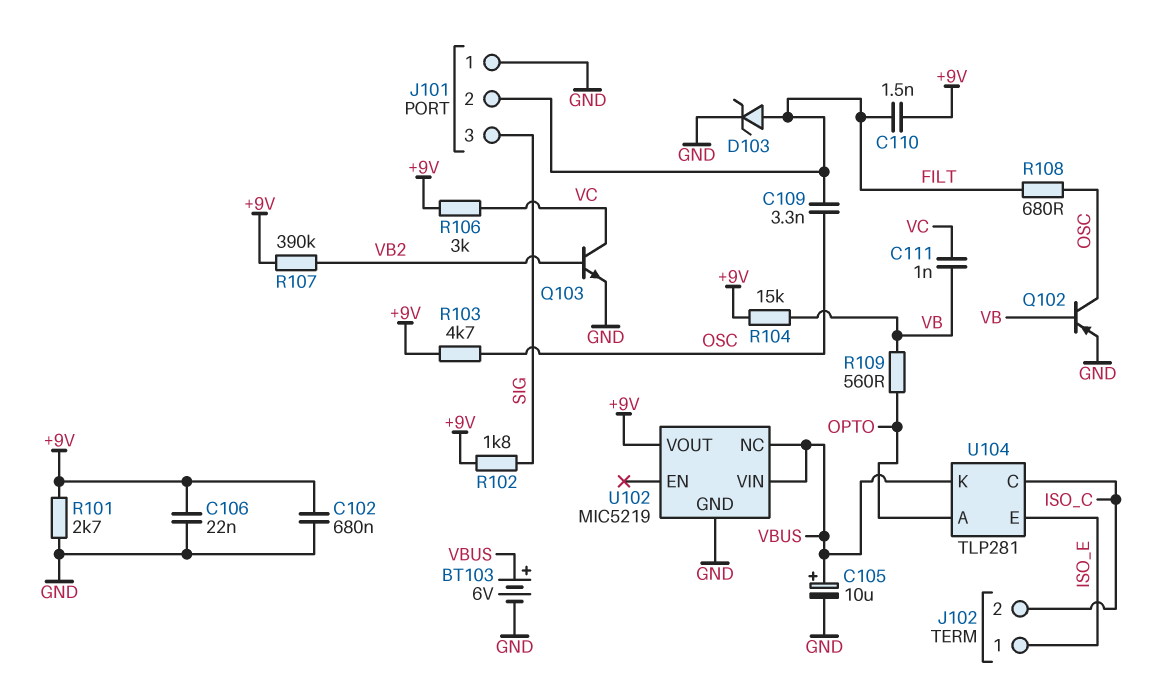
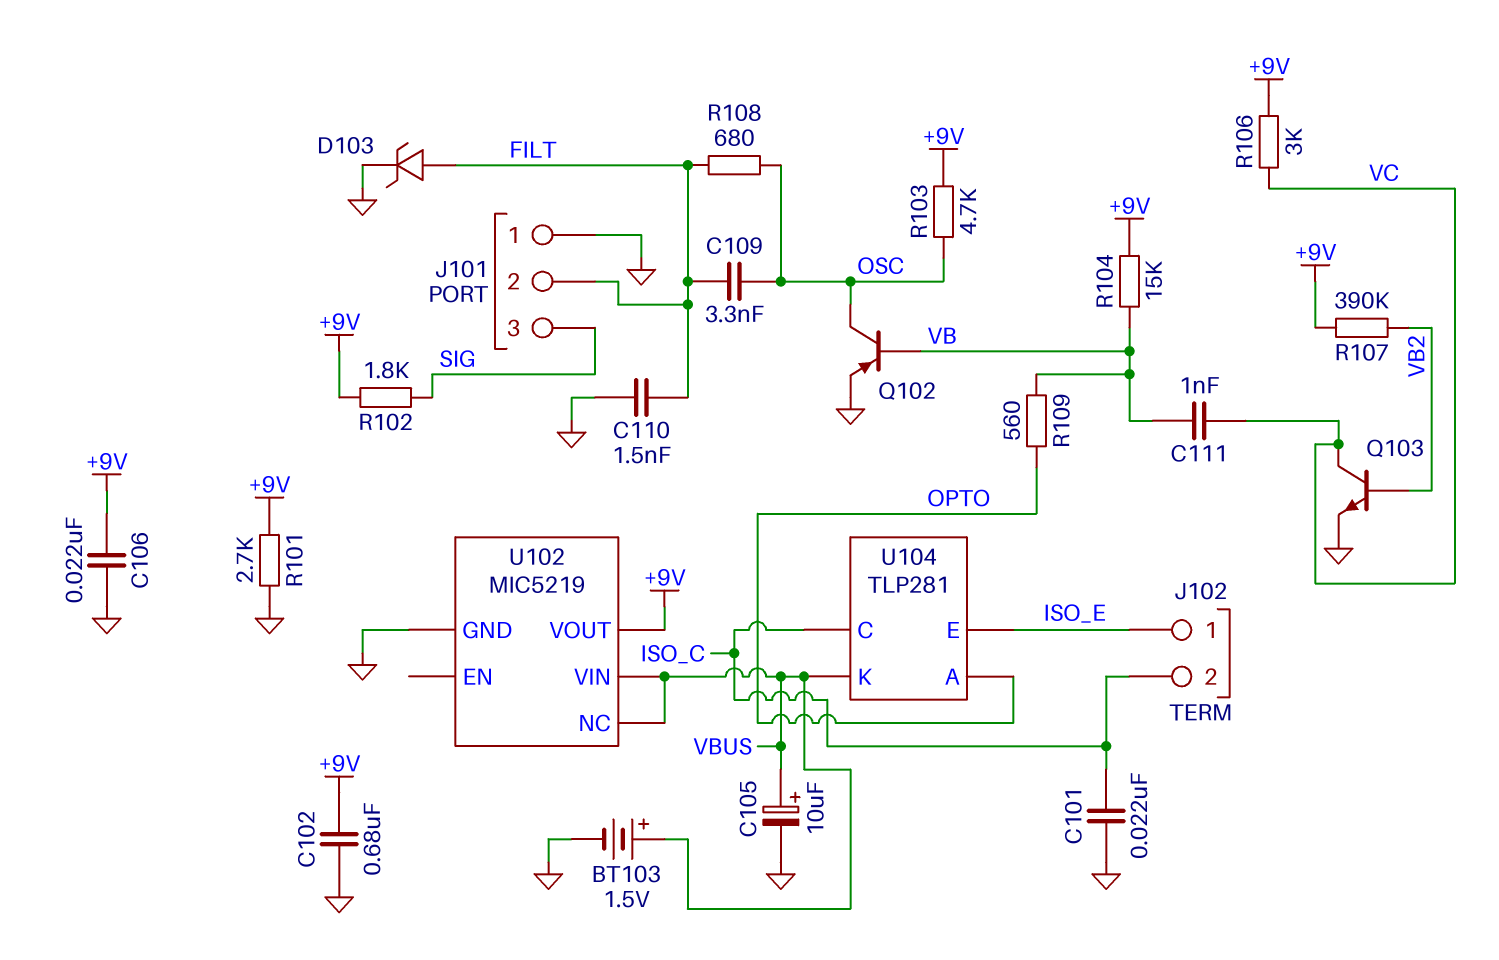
BT103: 6V (plus VBUS, minus GND) -> 1.5V (plus VBUS, minus GND)
C101: none -> 22nF (GND, ISO_C)
C110: 1.5nF (+9V, FILT) -> 1.5nF (FILT, GND)

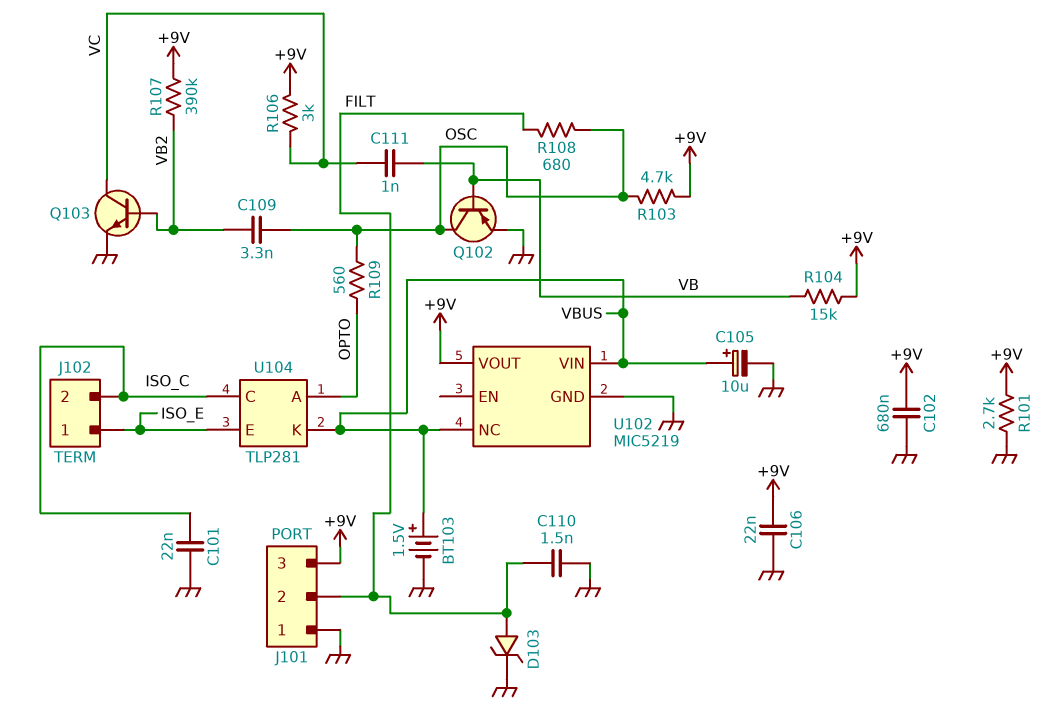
C109: 3.3nF (FILT, OSC) -> 3.3nF (OSC, VB2)
J101 pin 3: SIG -> +9V
R102: 1.8k (+9V, SIG) -> none
R109: 560 (OPTO, VB) -> 560 (OPTO, OSC)

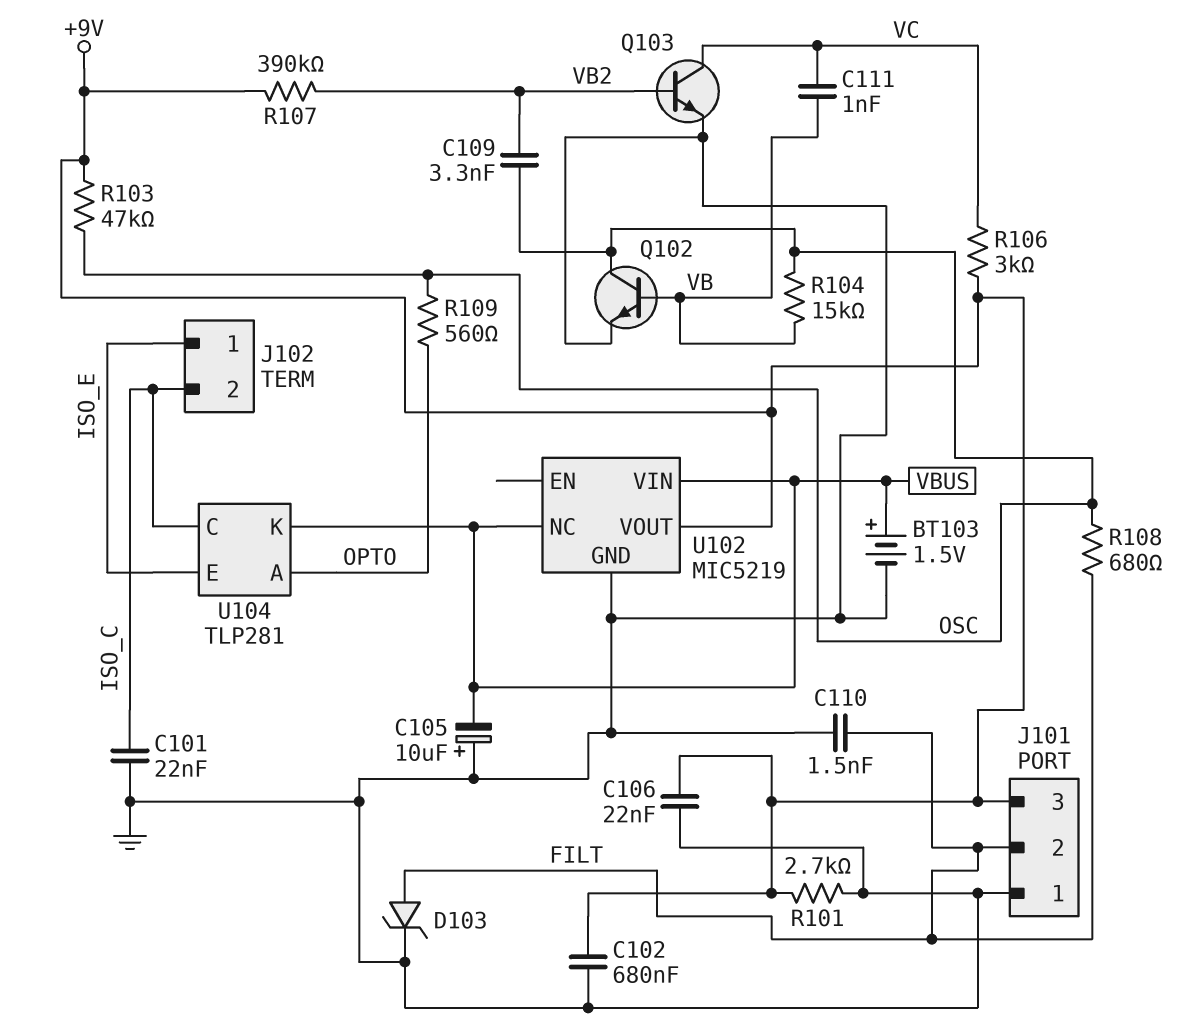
C105: 10uF (plus VBUS, minus GND) -> 10uF (plus GND, minus VBUS)
Q102: PNP (B VB, C OSC, E GND) -> NPN (B VB, C OSC, E GND)
R103: 4.7k (+9V, OSC) -> 47k (+9V, OSC)
R104: 15k (+9V, VB) -> 15k (OSC, VB)

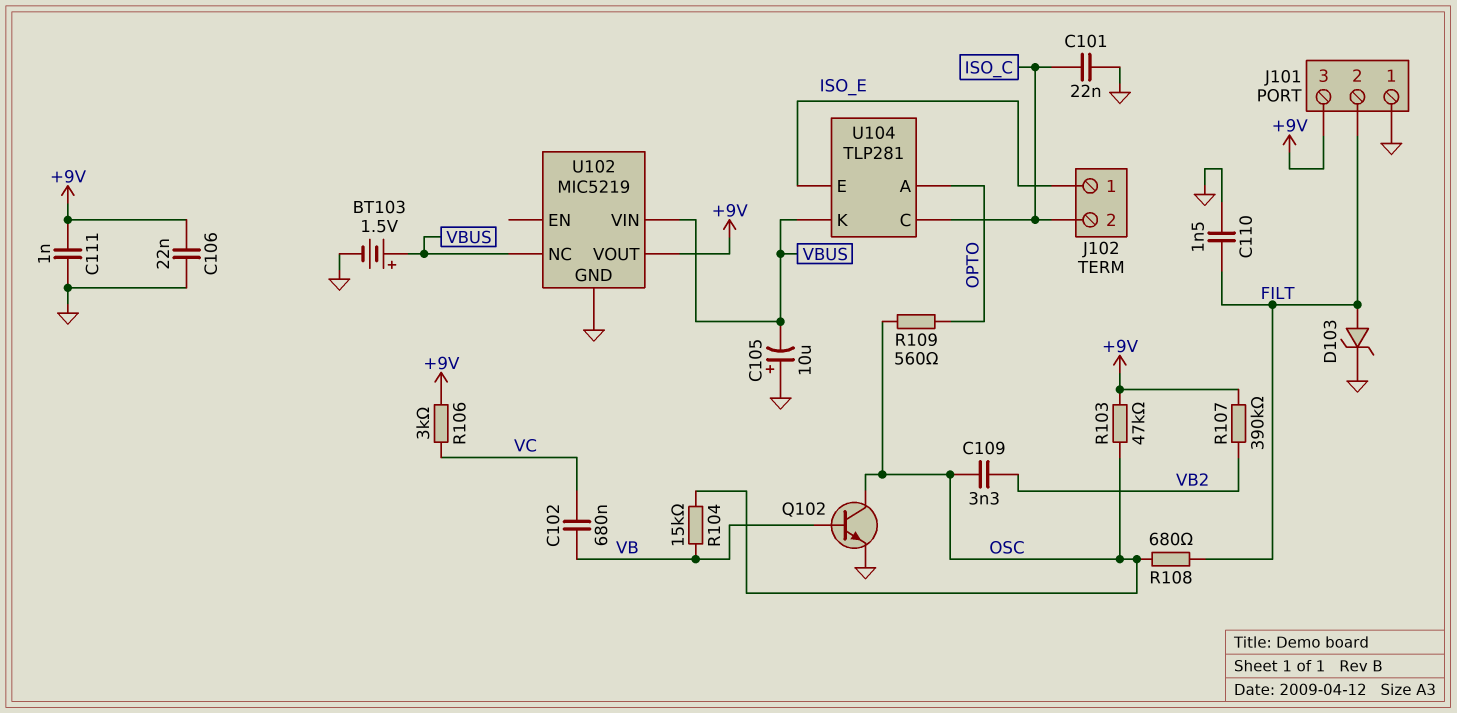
C102: 680nF (+9V, GND) -> 680nF (VB, VC)
C111: 1nF (VB, VC) -> 1nF (+9V, GND)
Q103: NPN (B VB2, C VC, E GND) -> none
R101: 2.7k (+9V, GND) -> none

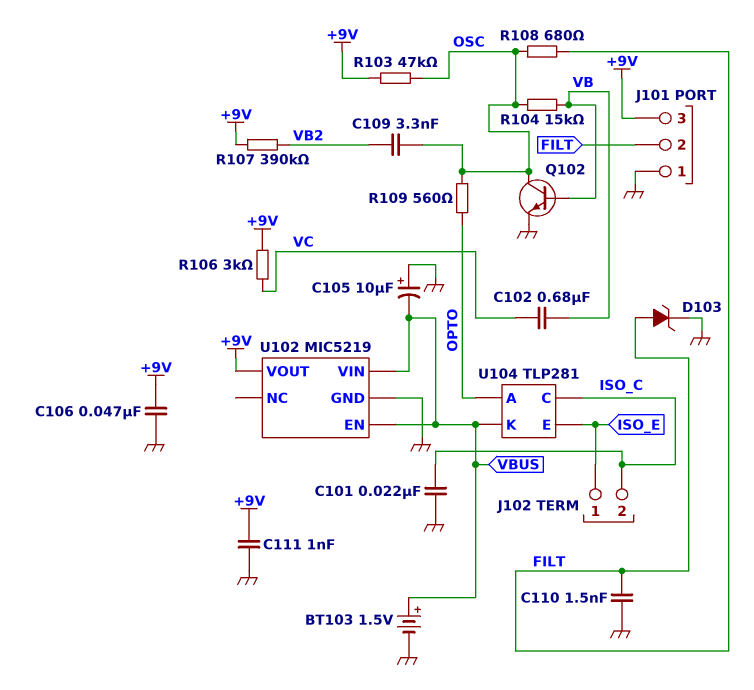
C106: 22nF (+9V, GND) -> 47nF (+9V, GND)
U102 pin EN: none -> VBUS
U102 pin NC: VBUS -> none

